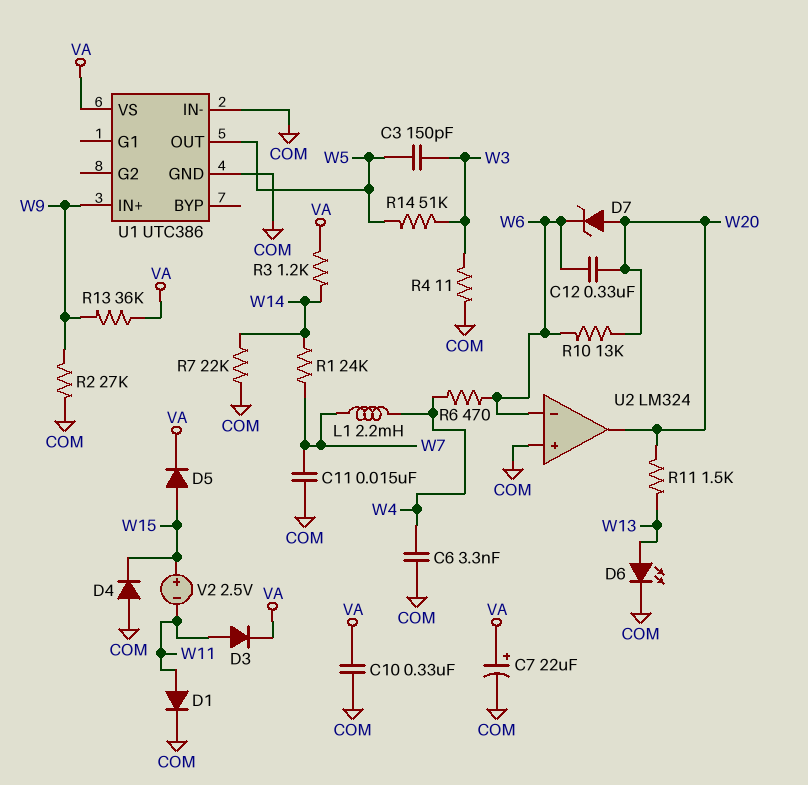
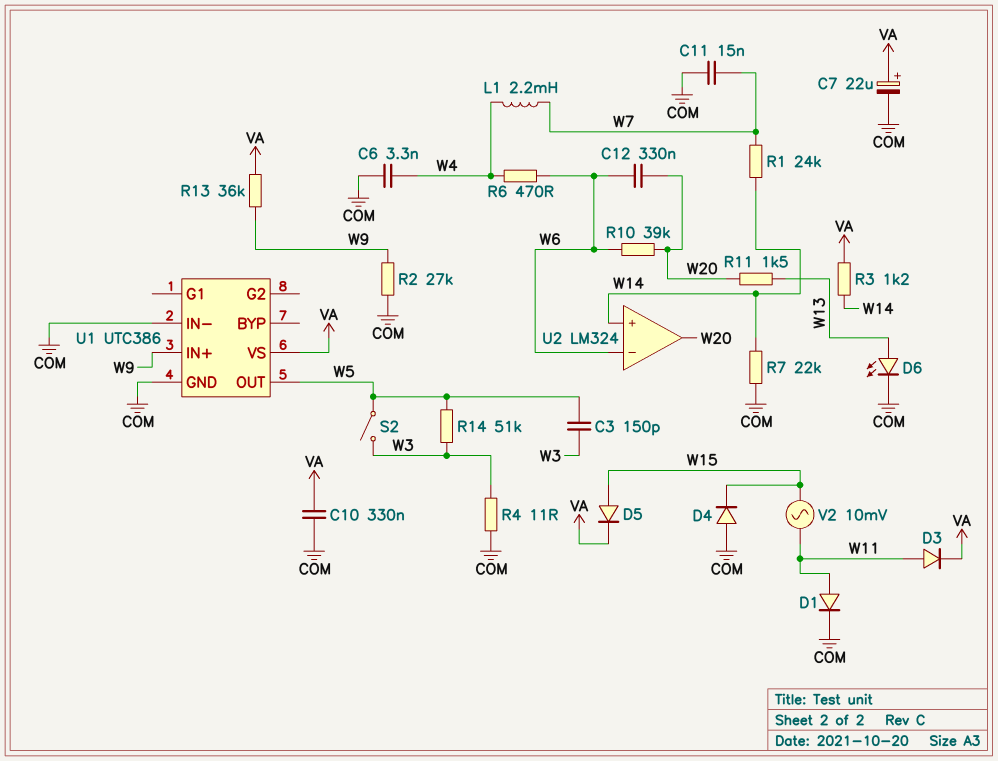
D7: zener (A W20, K W6) -> none
R10: 13k (W6, W20) -> 39k (W6, W20)
S2: none -> switch (W3, W5)
U2 pin in+: COM -> W14
V2: 2.5V (plus W15, minus W11) -> AC 10mV (W11, W15)

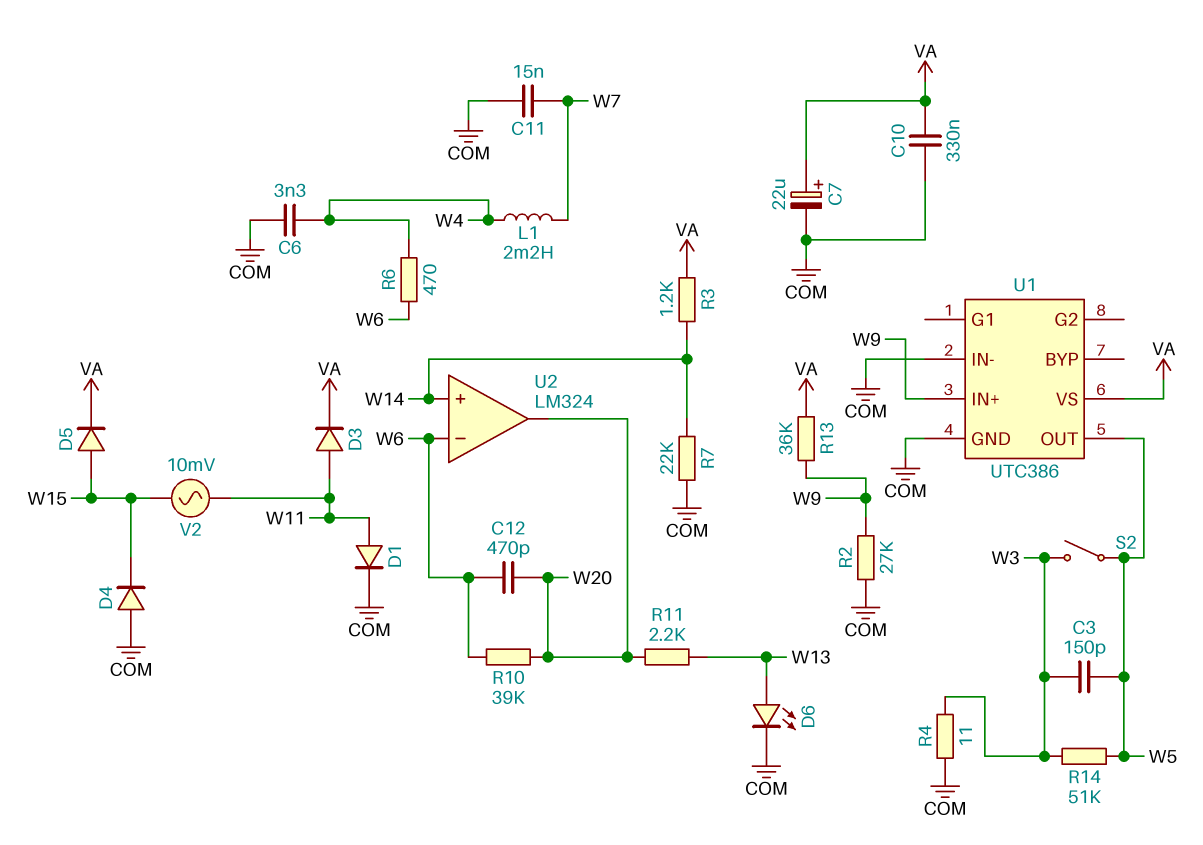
C12: 330nF (W6, W20) -> 470pF (W6, W20)
R1: 24k (W7, W14) -> none
R11: 1.5k (W13, W20) -> 2.2k (W13, W20)

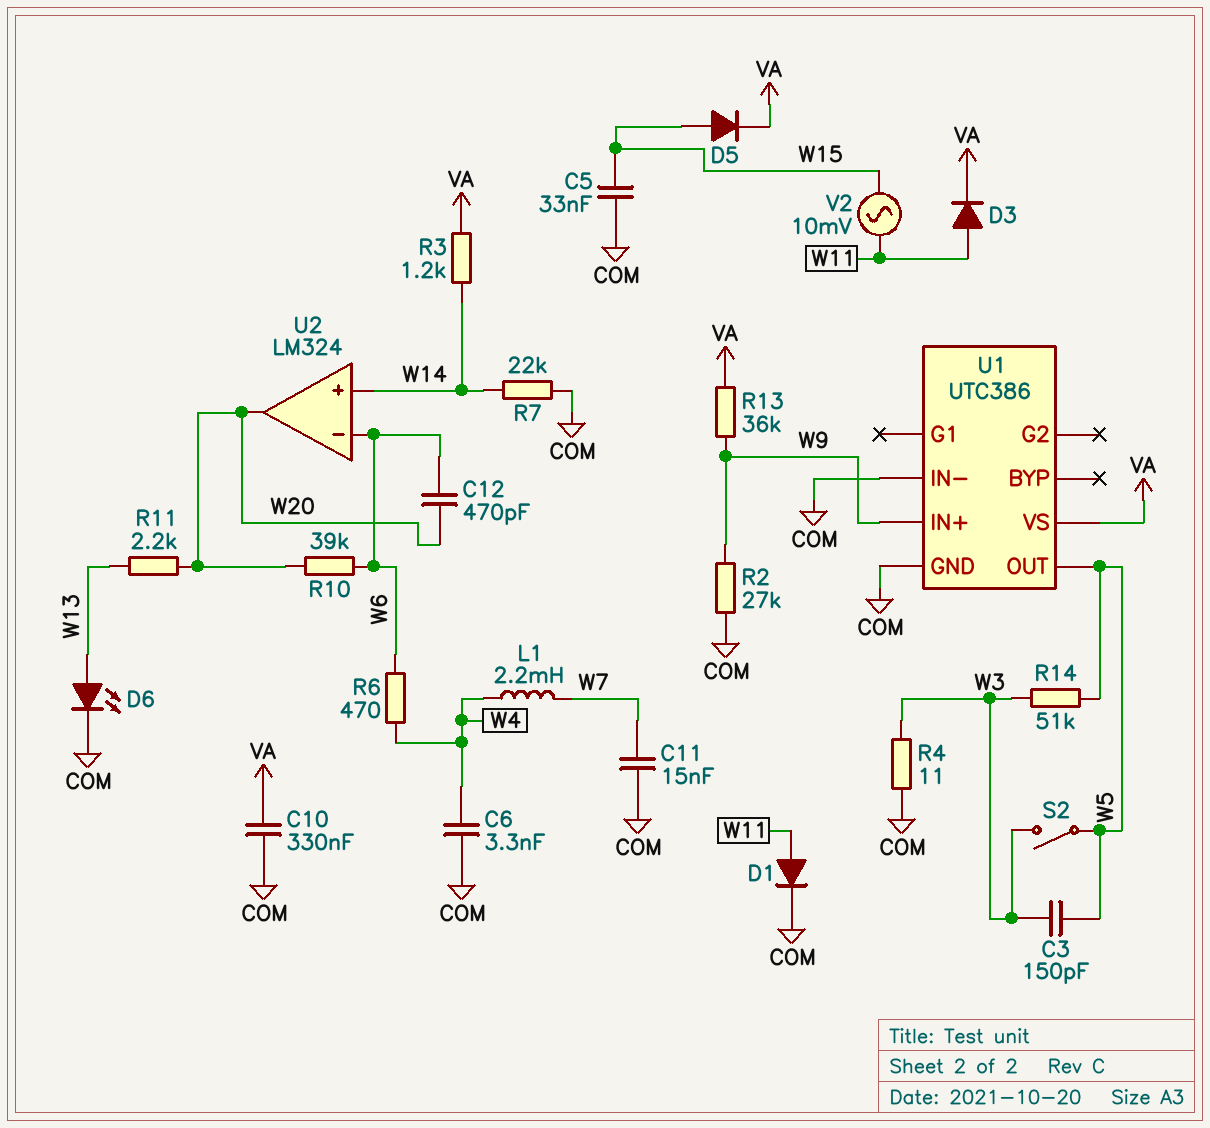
C5: none -> 33nF (COM, W15)
C7: 22uF (plus VA, minus COM) -> none
D4: diode (A COM, K W15) -> none

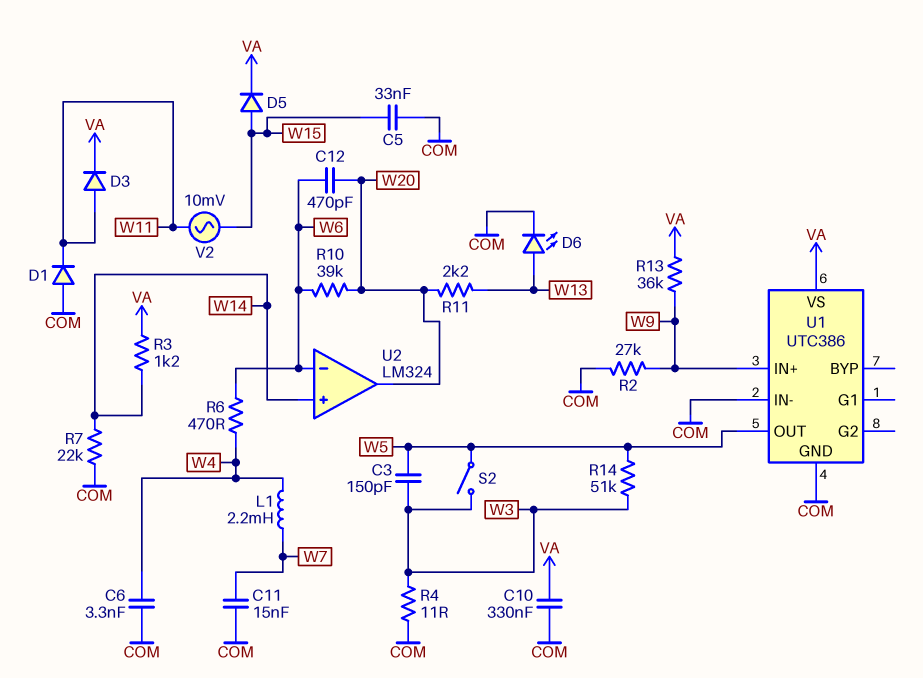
D1: diode (A W11, K COM) -> diode (A COM, K W11)

